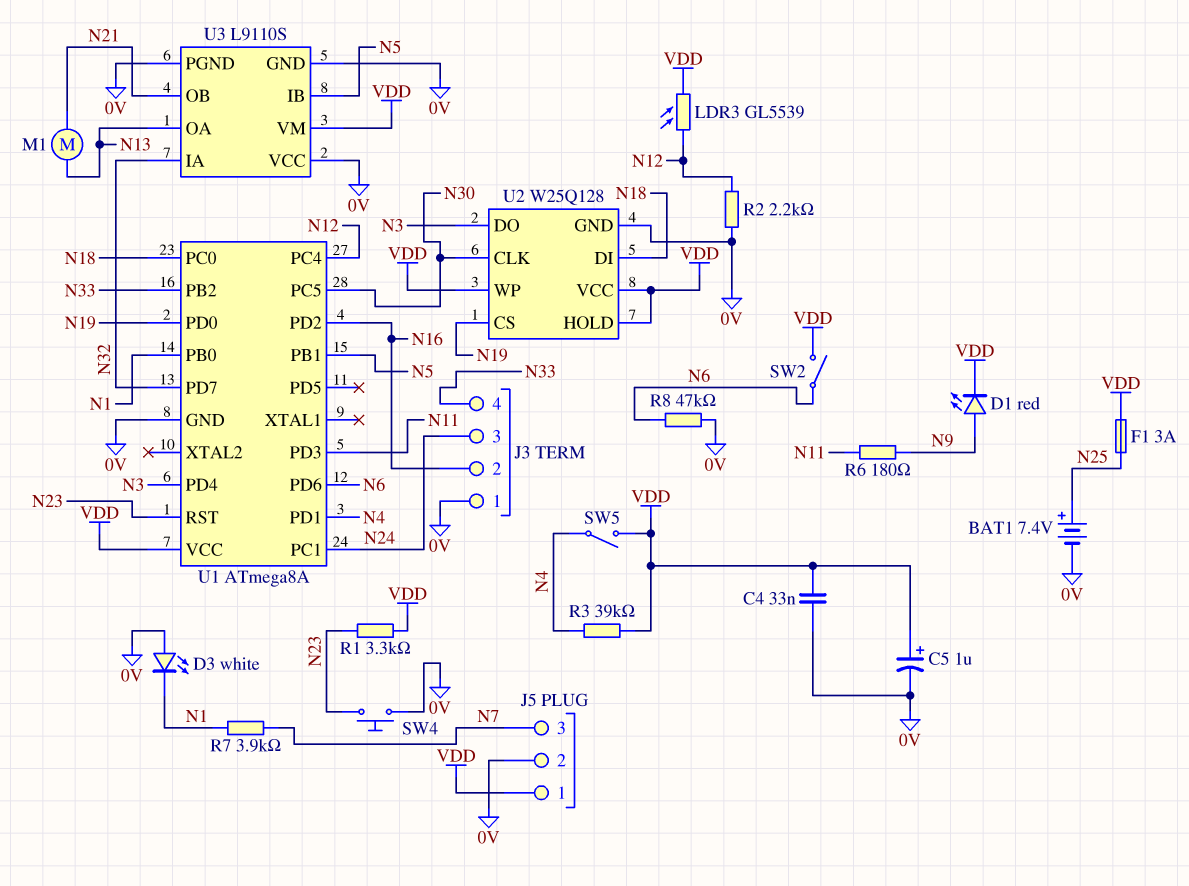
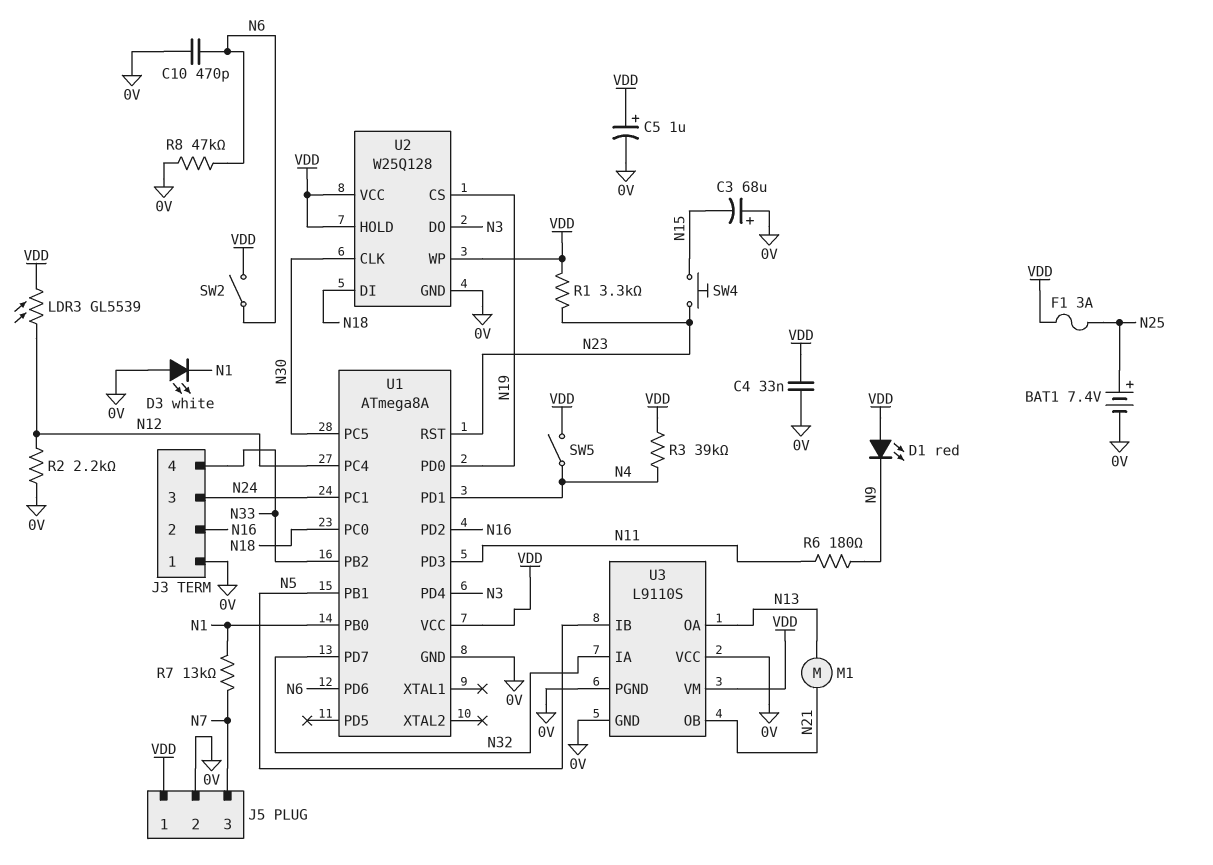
C3: none -> 68uF (plus 0V, minus N15)
C10: none -> 470pF (0V, N6)
D1: LED red (A N9, K VDD) -> LED red (A VDD, K N9)
R7: 3.9k (N1, N7) -> 13k (N1, N7)
SW4: button (0V, N23) -> button (N15, N23)

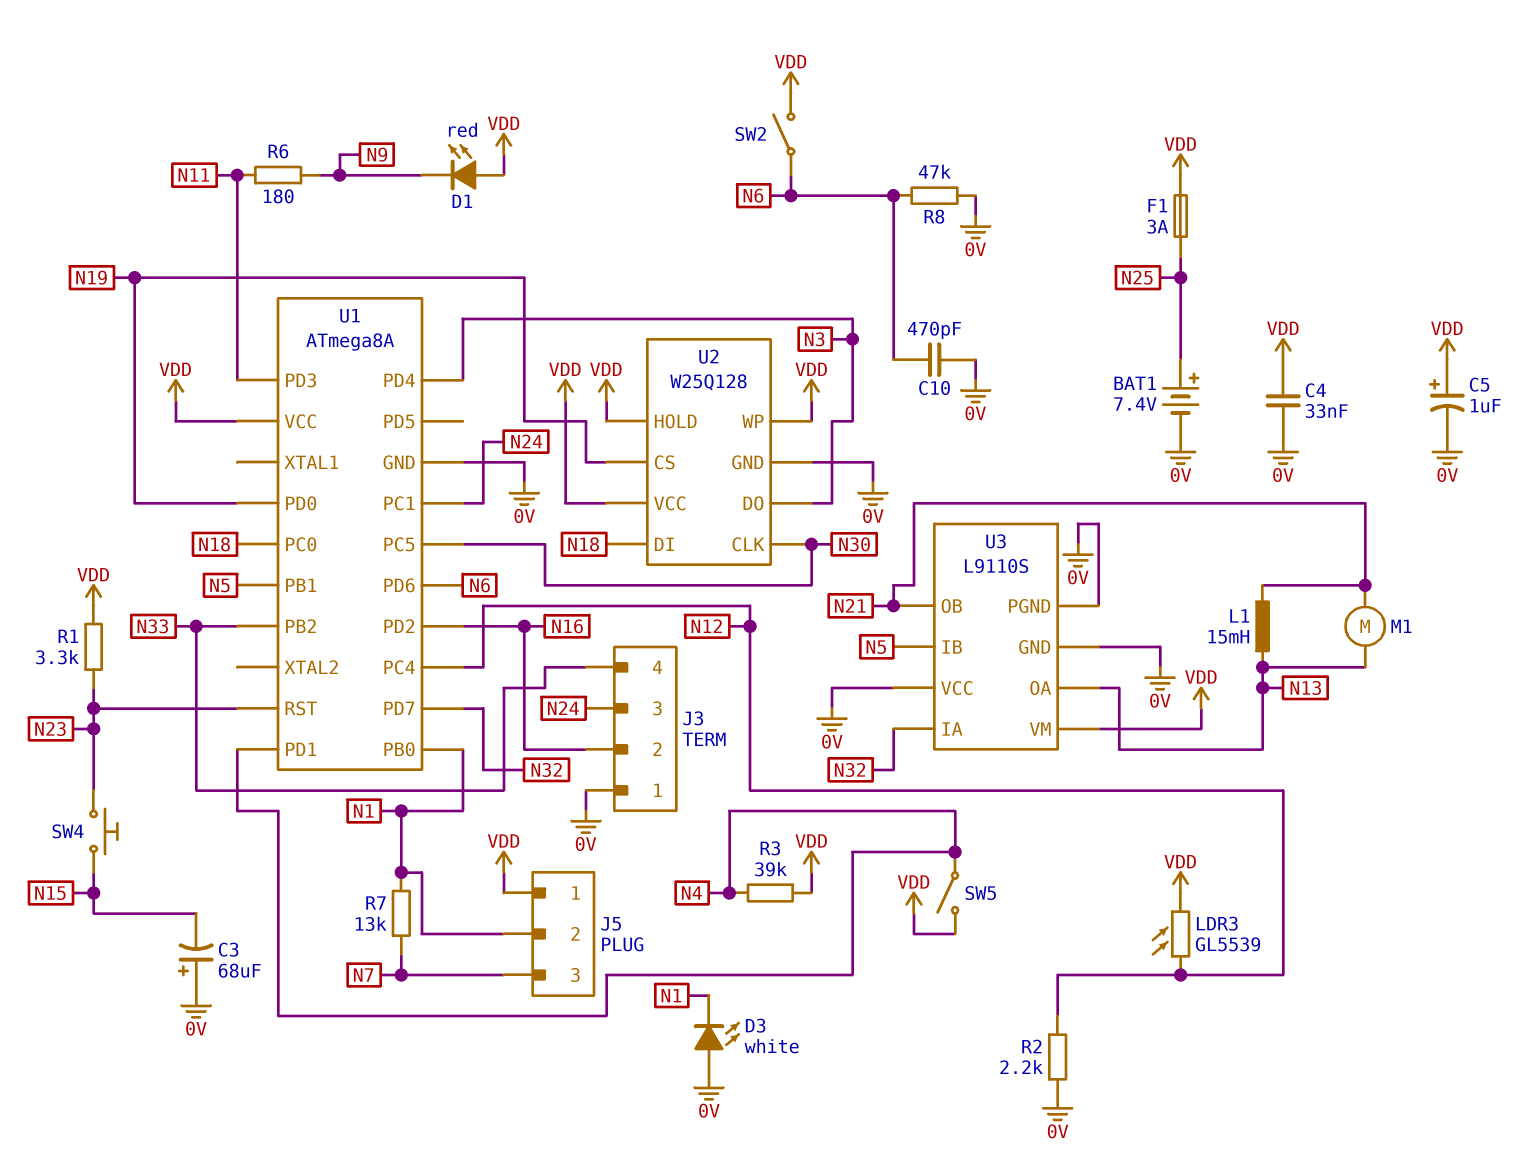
J5 pin 2: 0V -> N1
L1: none -> 15mH (N13, N21)

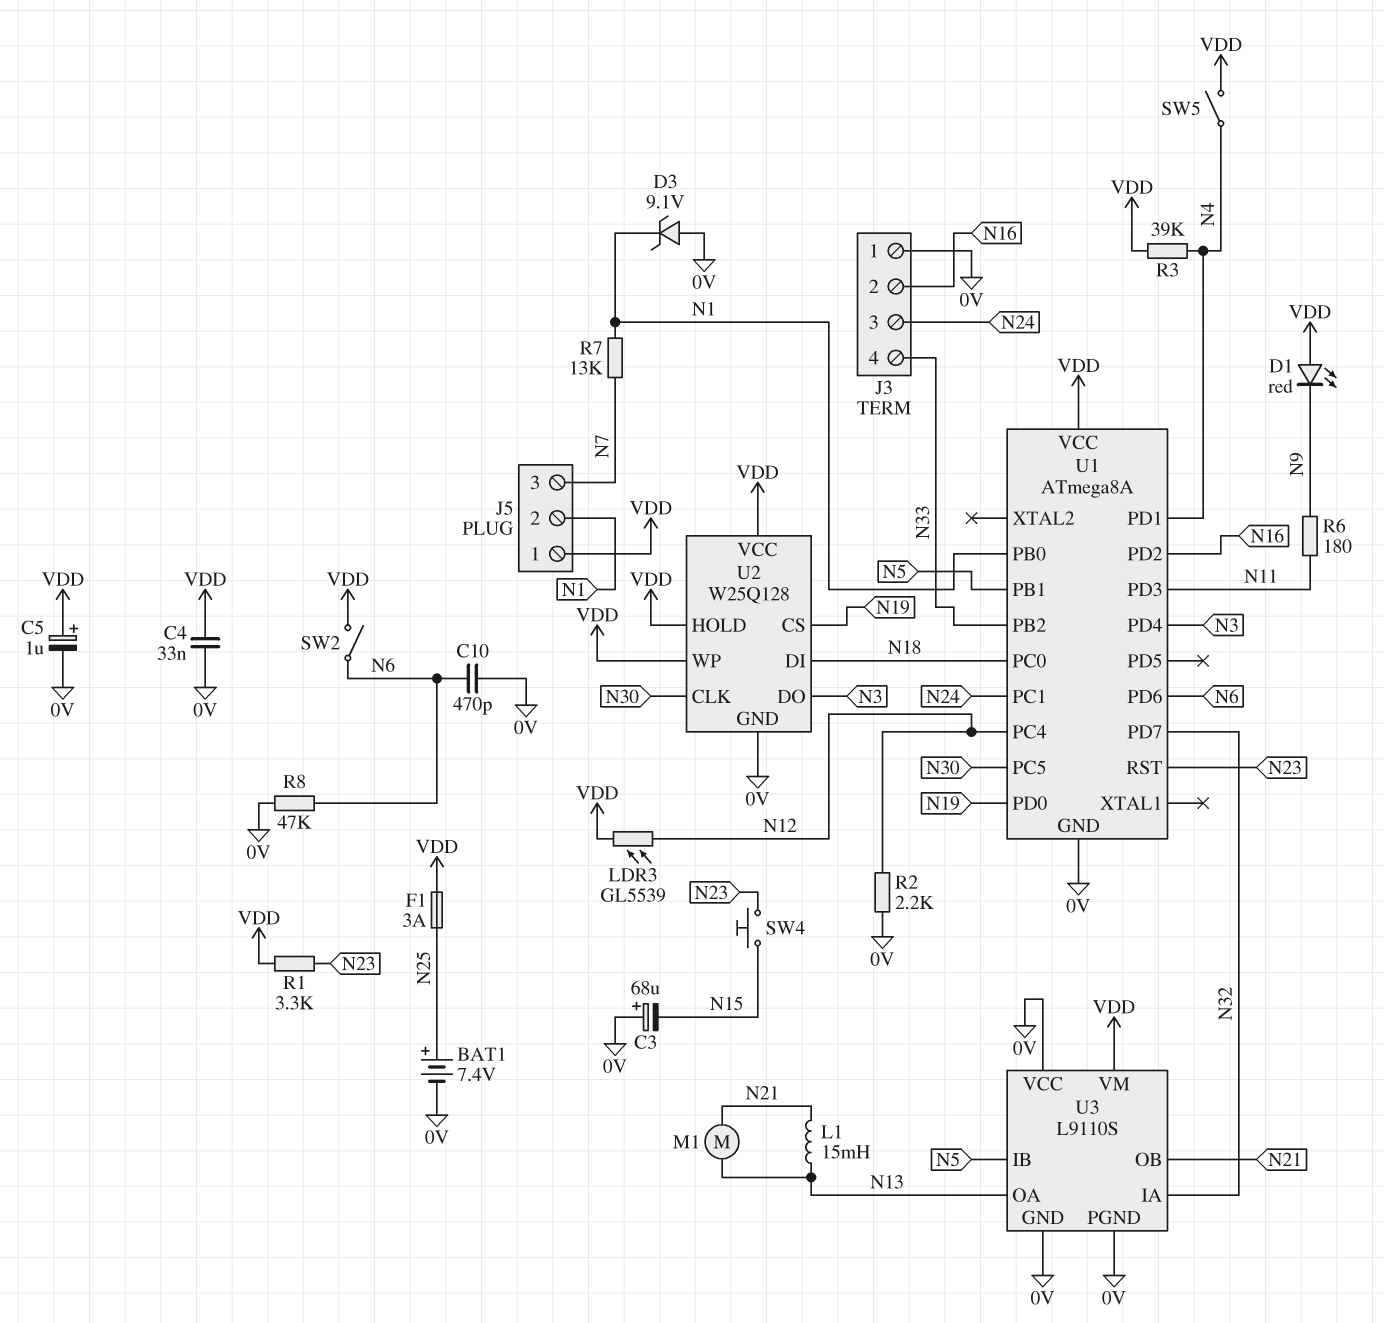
D3: LED white (A 0V, K N1) -> zener 9.1V (A 0V, K N1)

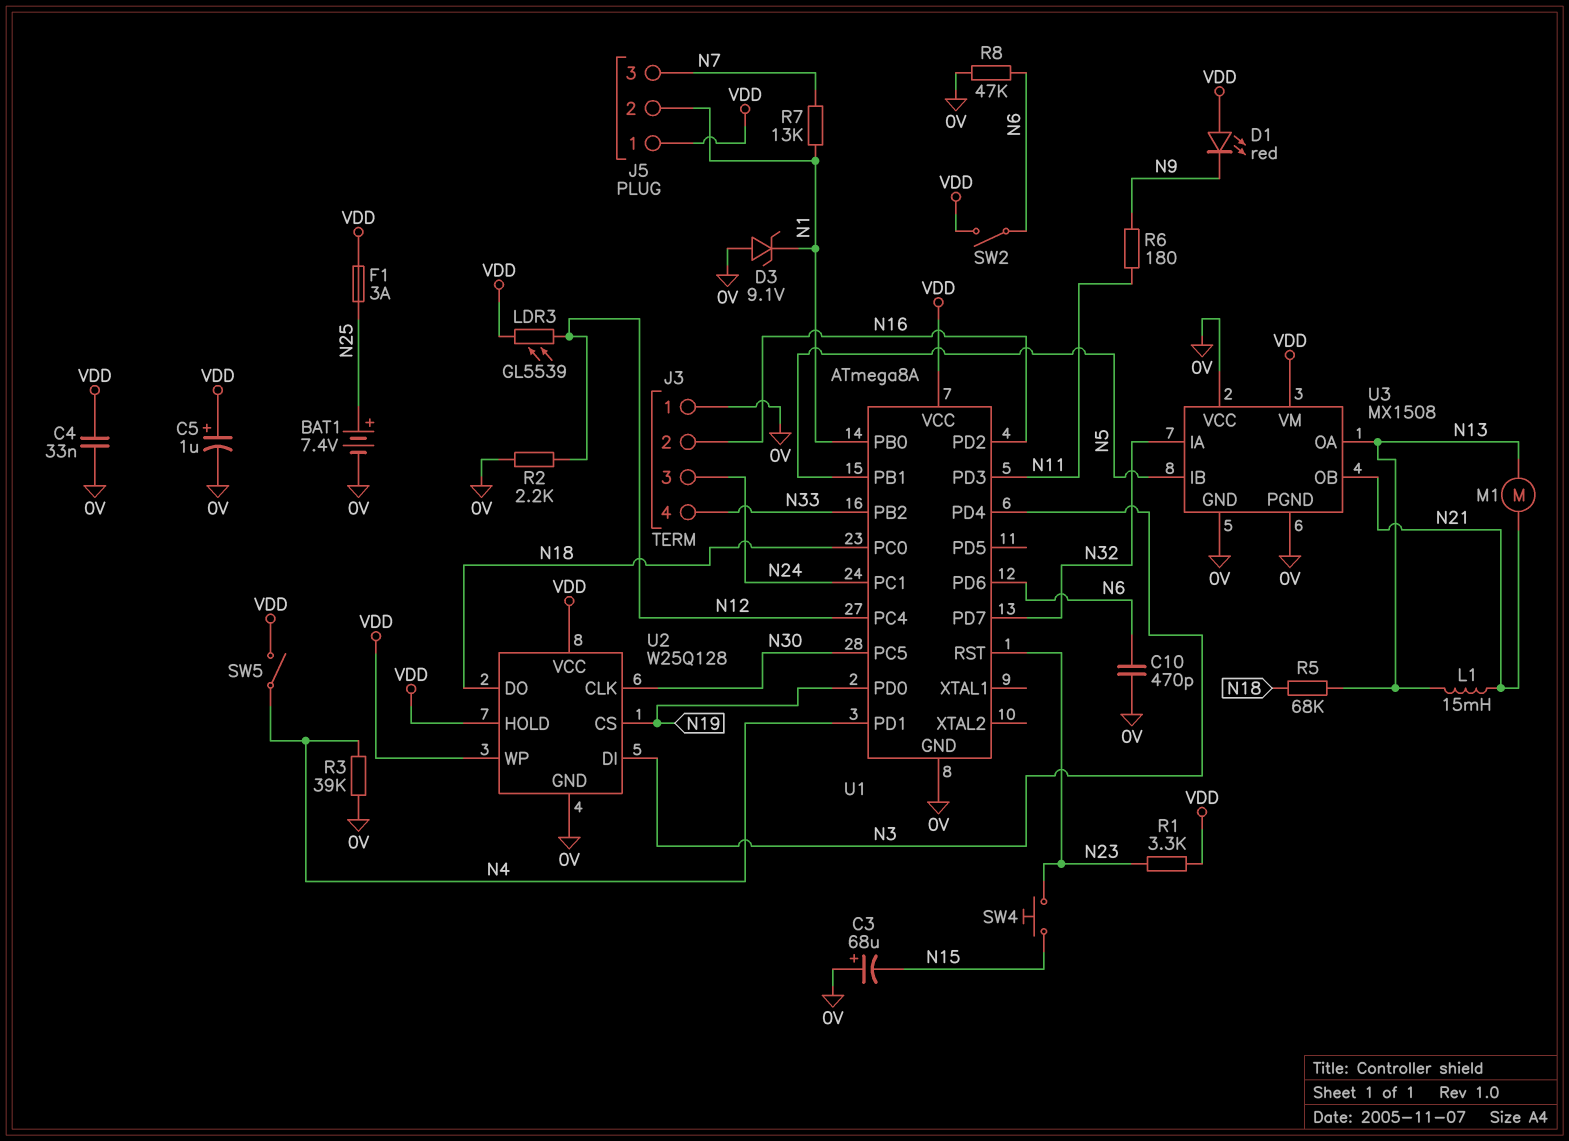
R3: 39k (N4, VDD) -> 39k (0V, N4)
R5: none -> 68k (N13, N18)
U2 pin DI: N18 -> N3
U2 pin DO: N3 -> N18
U3: L9110S -> MX1508

